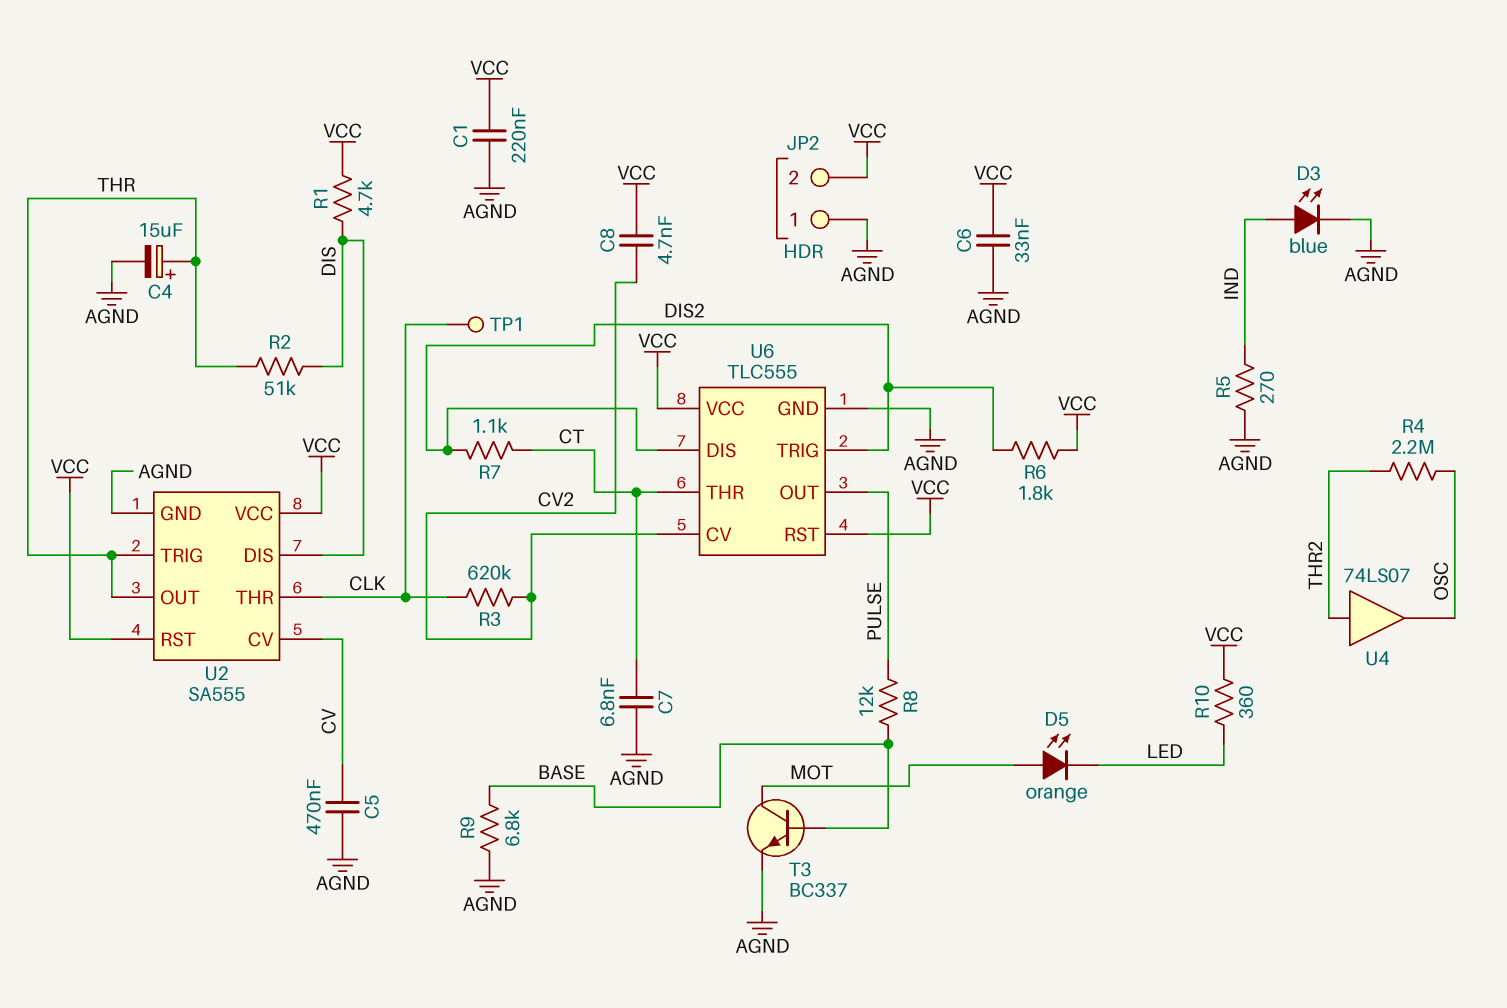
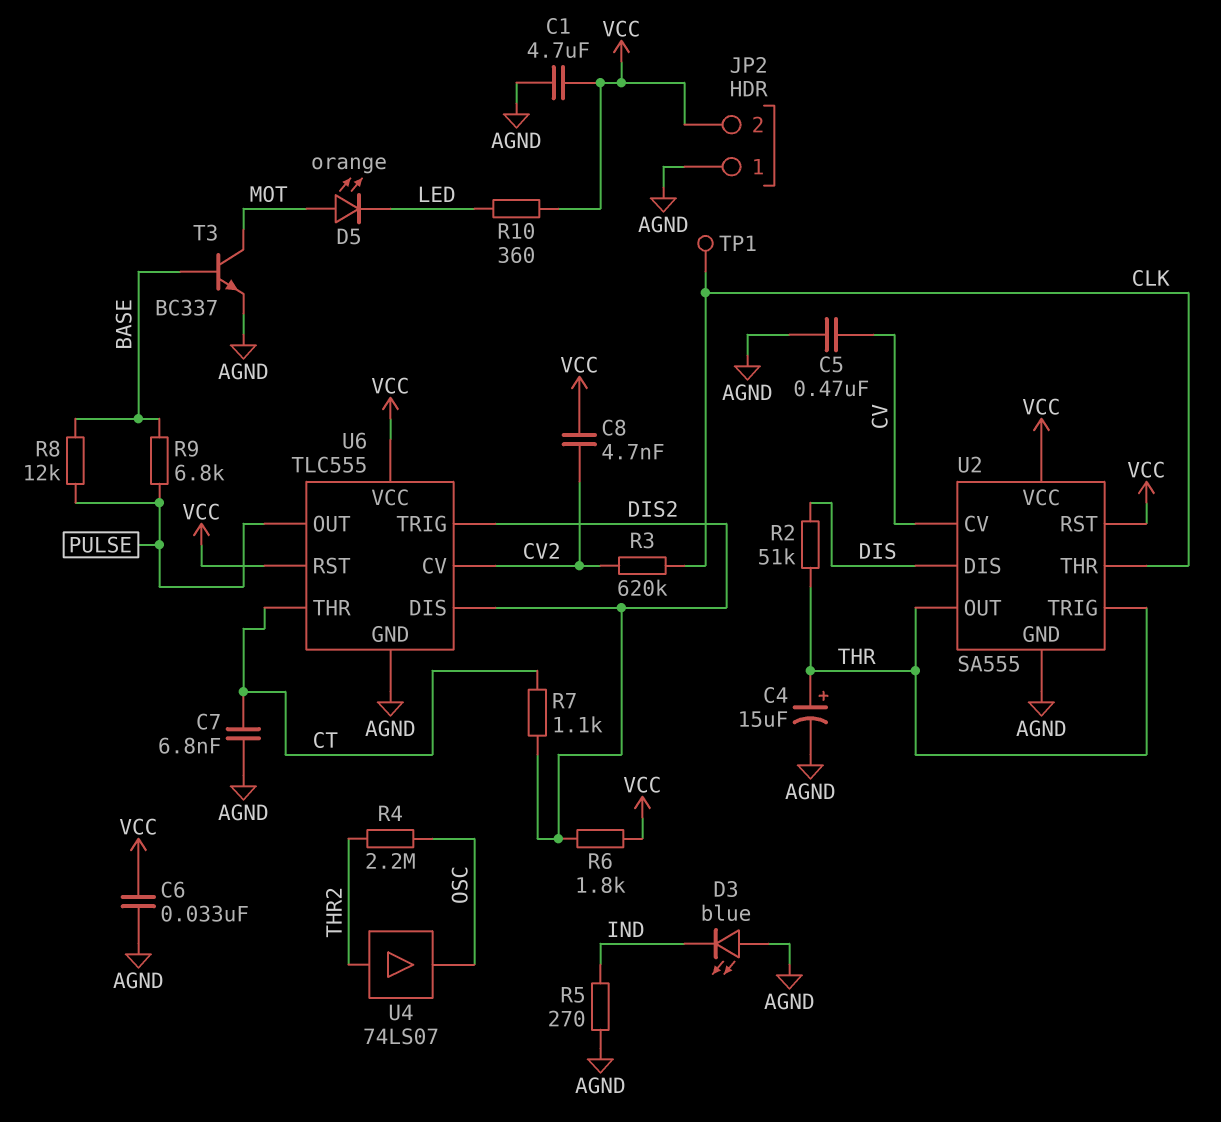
C1: 220nF (AGND, VCC) -> 4.7uF (AGND, VCC)
D3: LED blue (A IND, K AGND) -> LED blue (A AGND, K IND)
R1: 4.7k (DIS, VCC) -> none
R9: 6.8k (AGND, BASE) -> 6.8k (BASE, PULSE)

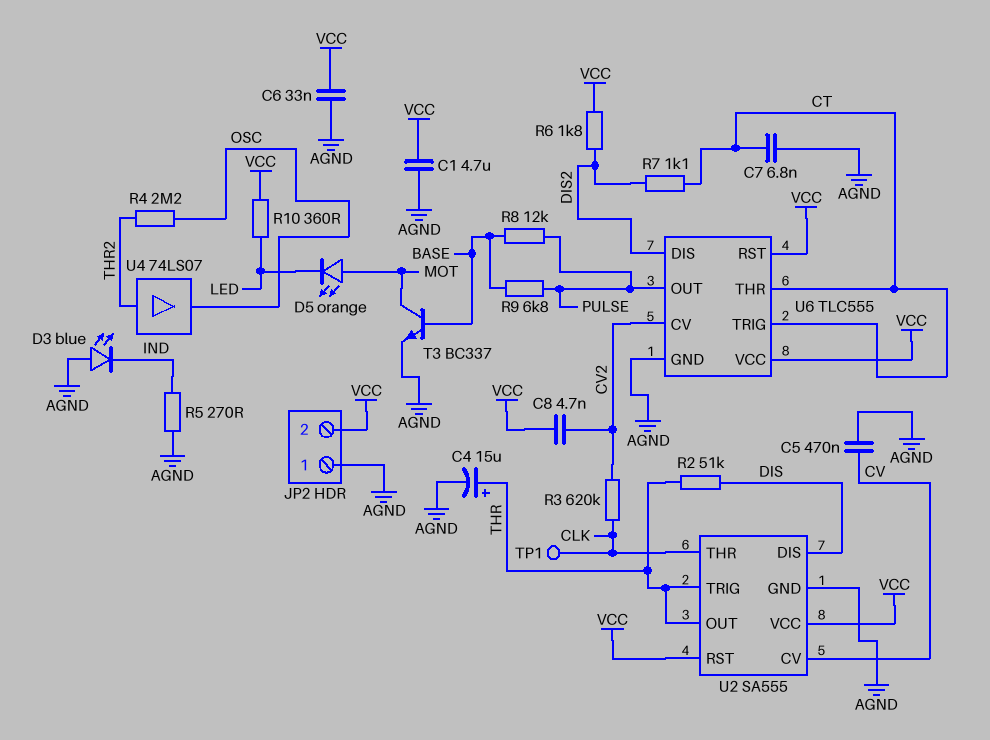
U6 pin TRIG: DIS2 -> CT

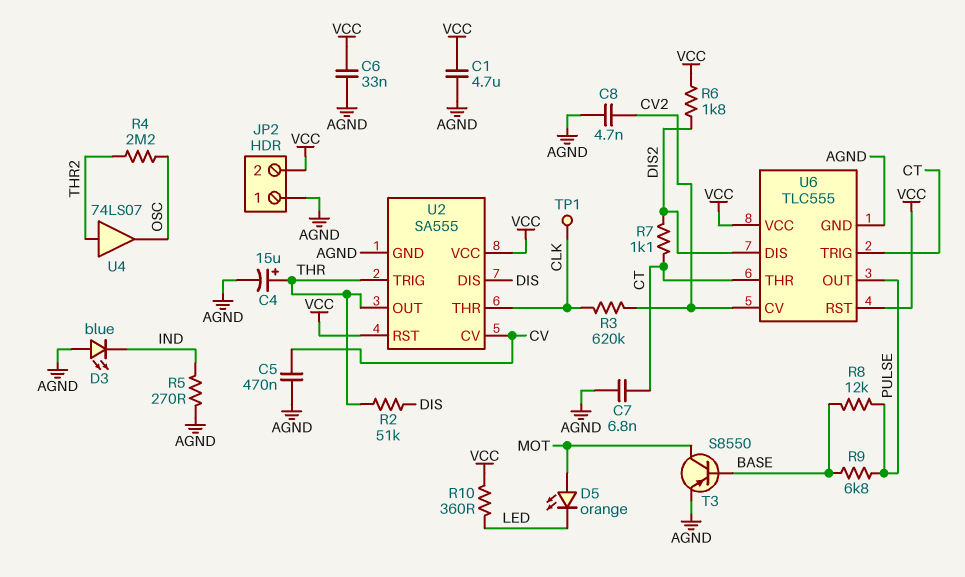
C8: 4.7nF (CV2, VCC) -> 4.7nF (AGND, CV2)
T3: NPN BC337 (B BASE, C MOT, E AGND) -> PNP S8550 (B BASE, C MOT, E AGND)

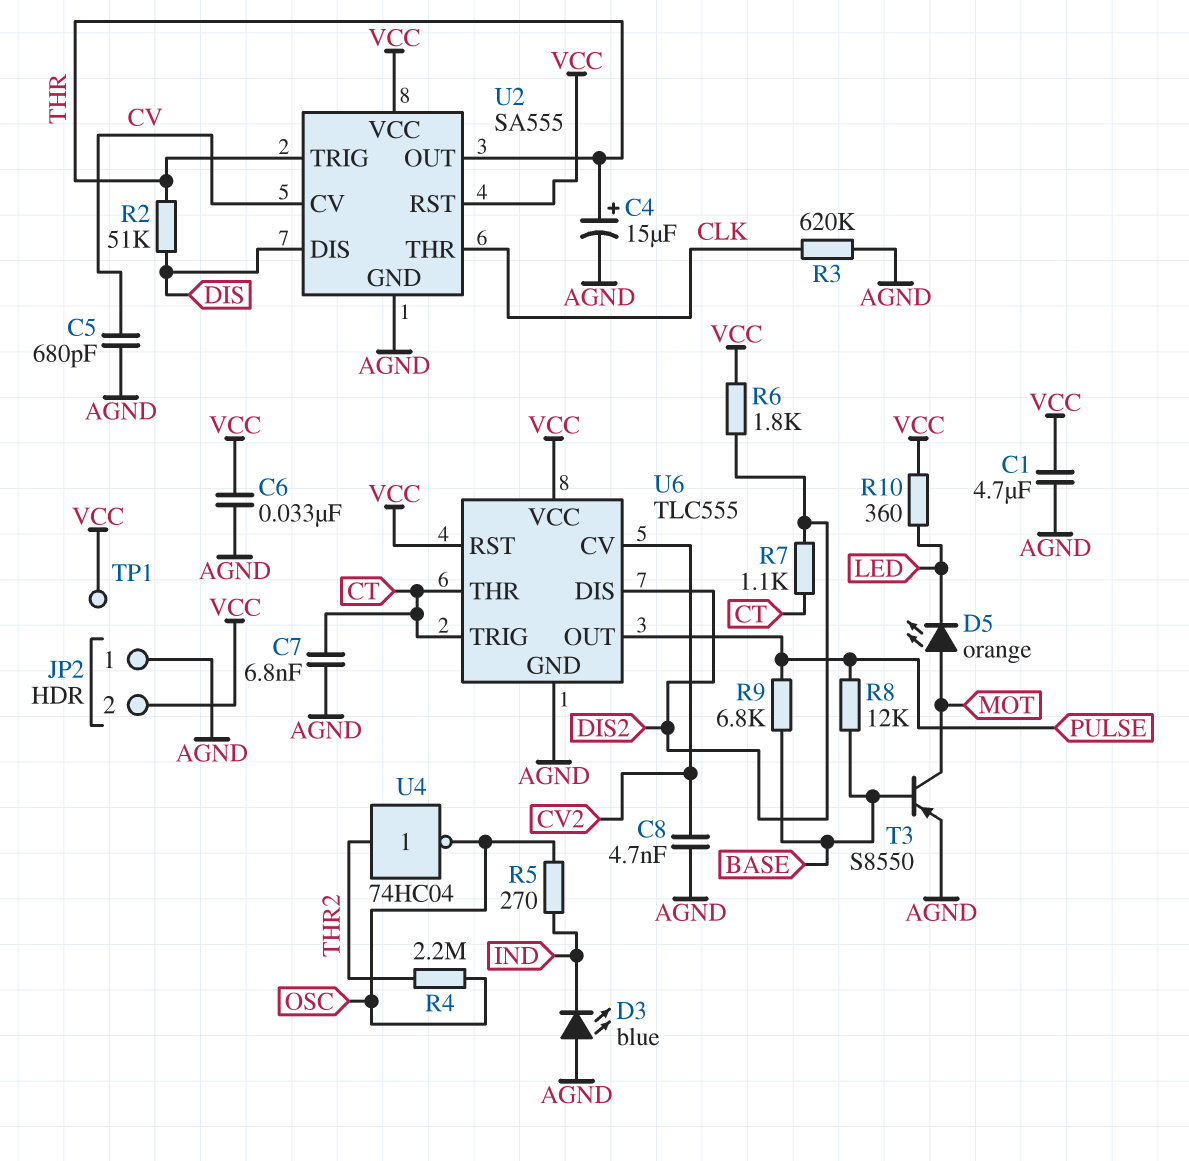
C5: 470nF (AGND, CV) -> 680pF (AGND, CV)
R3: 620k (CLK, CV2) -> 620k (AGND, CLK)
R5: 270 (AGND, IND) -> 270 (IND, OSC)
TP1: test point (CLK) -> test point (VCC)
U4: buffer 74LS07 (in THR2, out OSC) -> NOT 74HC04 (in THR2, out OSC)

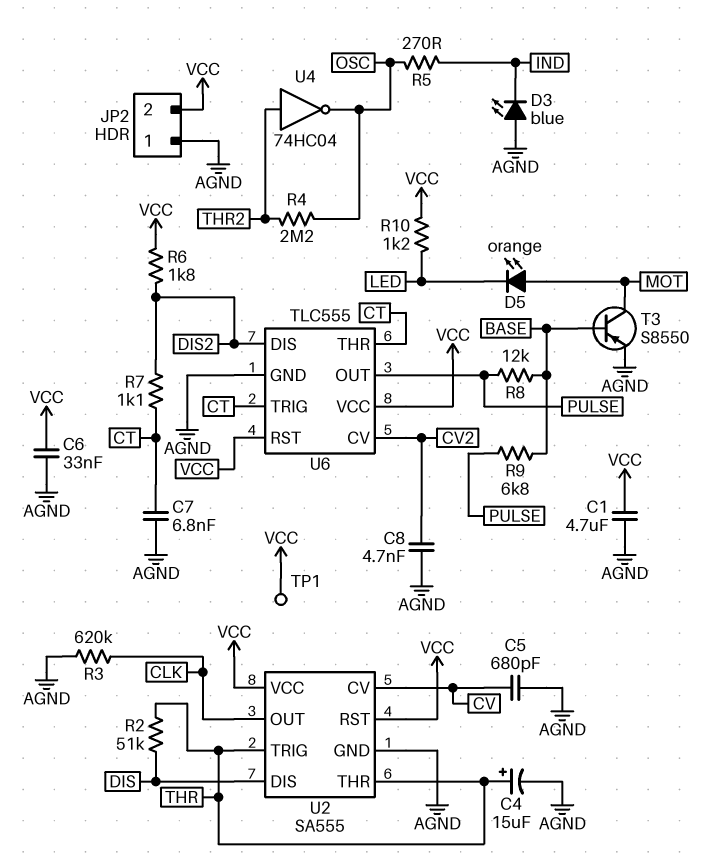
R10: 360 (LED, VCC) -> 1.2k (LED, VCC)
U2 pin OUT: THR -> CLK
U2 pin THR: CLK -> THR

